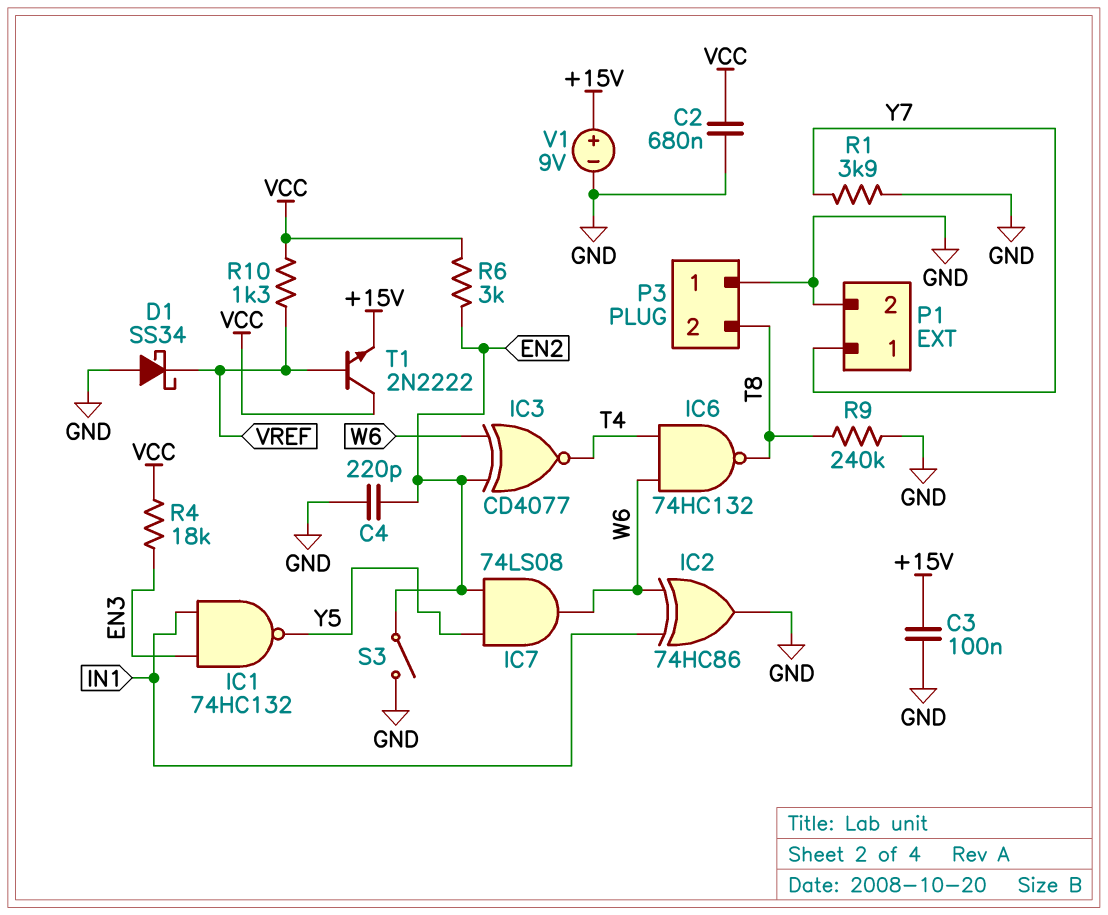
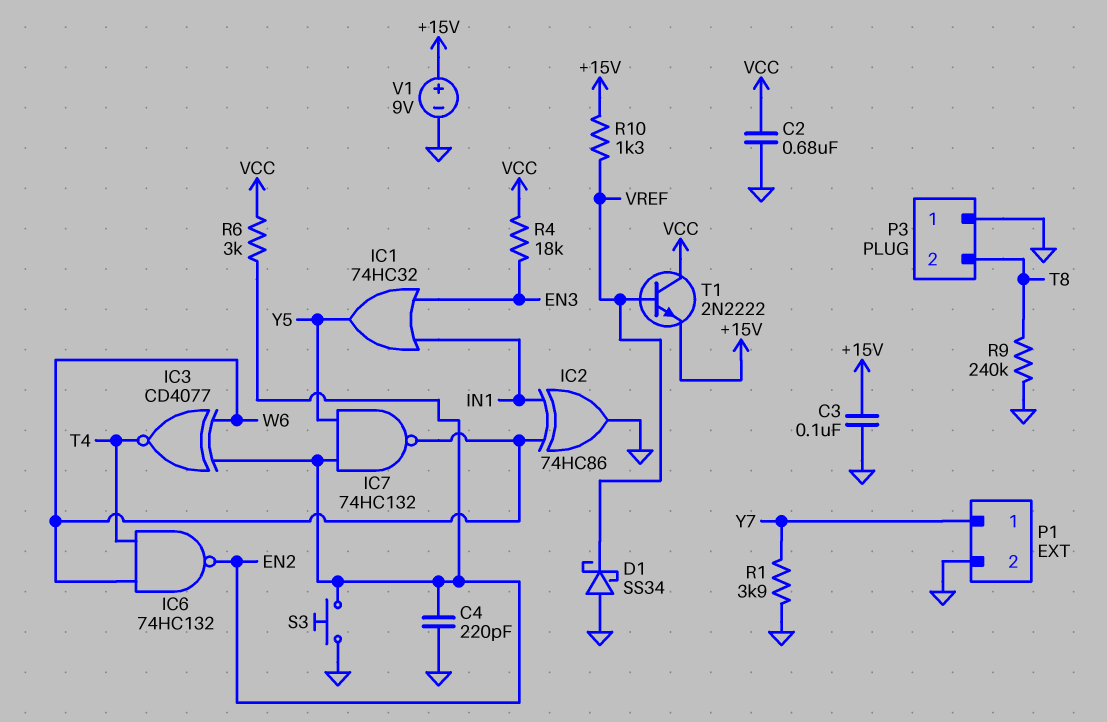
IC1: NAND 74HC132 (in EN3, in IN1, out Y5) -> OR 74HC32 (in EN3, in IN1, out Y5)
IC6: NAND 74HC132 (in T4, in W6, out T8) -> NAND 74HC132 (in T4, in W6, out EN2)
IC7: AND 74LS08 (in EN2, in Y5, out W6) -> NAND 74HC132 (in EN2, in Y5, out W6)
R10: 1.3k (VCC, VREF) -> 1.3k (+15V, VREF)
S3: switch (EN2, GND) -> button (EN2, GND)

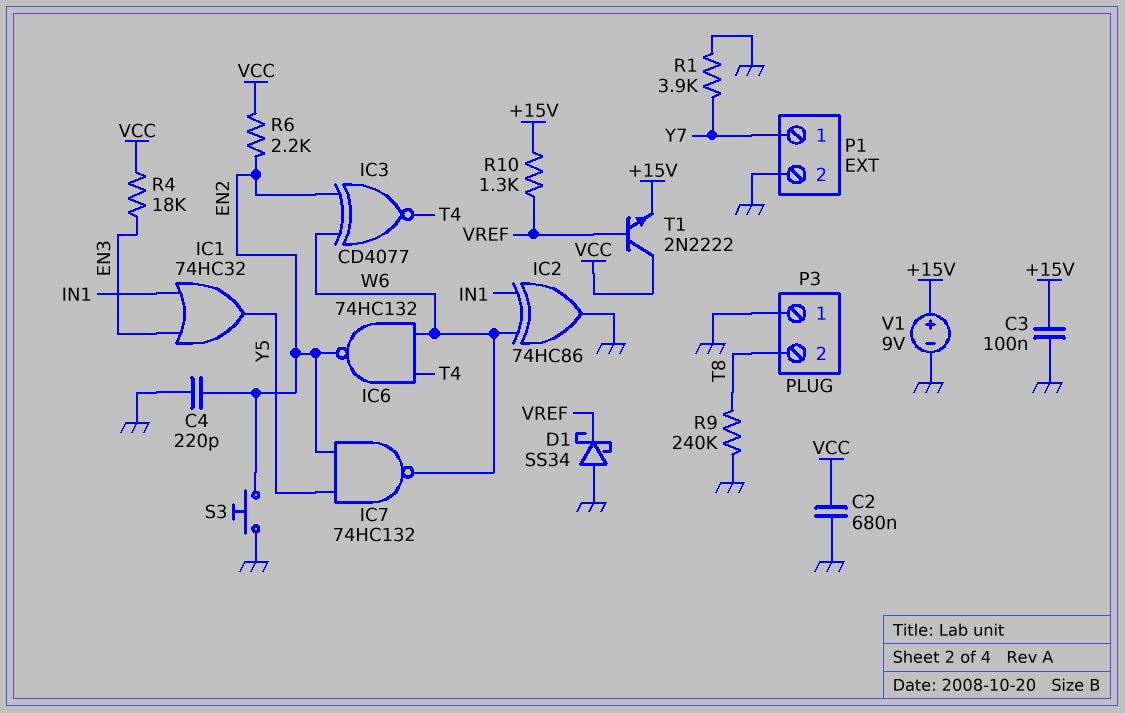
R6: 3k (EN2, VCC) -> 2.2k (EN2, VCC)

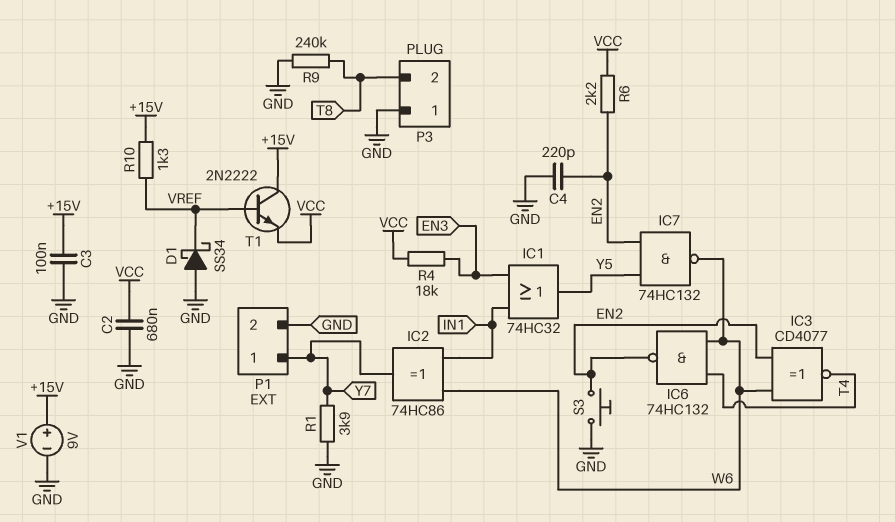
IC2: XOR 74HC86 (in IN1, in W6, out GND) -> XOR 74HC86 (in IN1, in W6, out Y7)
T1: NPN 2N2222 (B VREF, C VCC, E +15V) -> NPN 2N2222 (B VREF, C +15V, E VCC)

